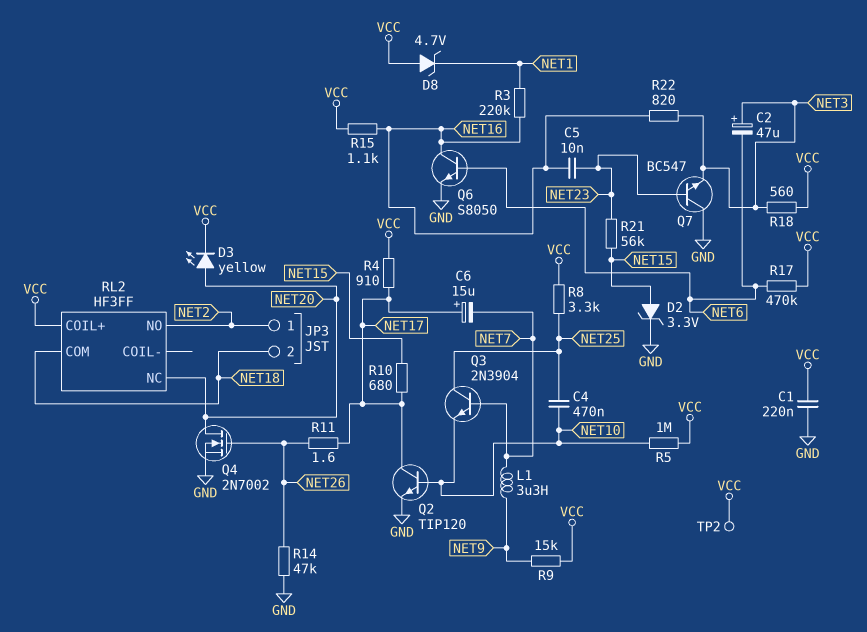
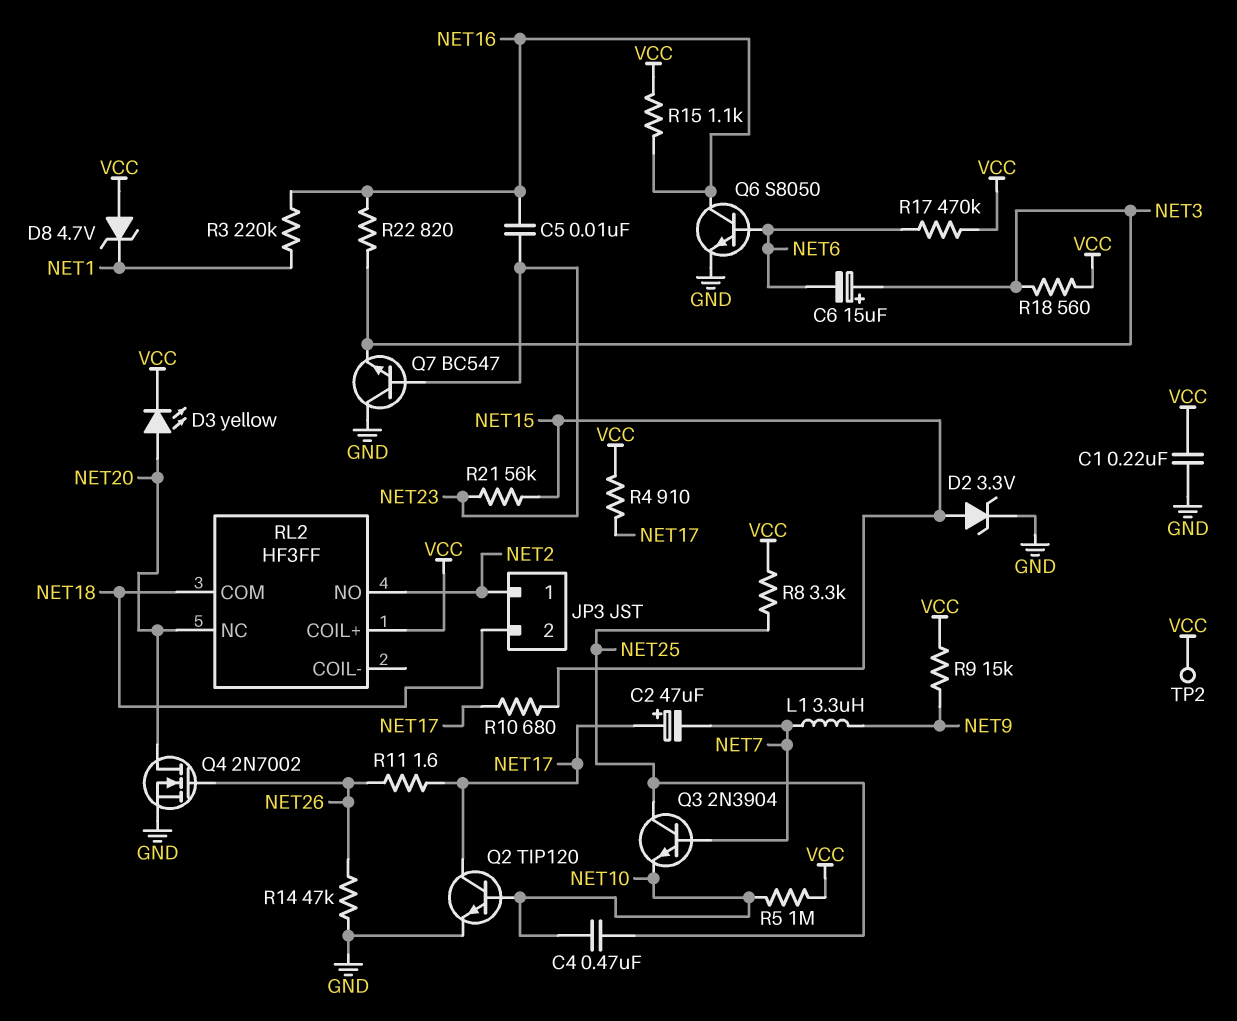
C2: 47uF (plus NET3, minus NET6) -> 47uF (plus NET17, minus NET7)
C6: 15uF (plus NET17, minus NET7) -> 15uF (plus NET3, minus NET6)

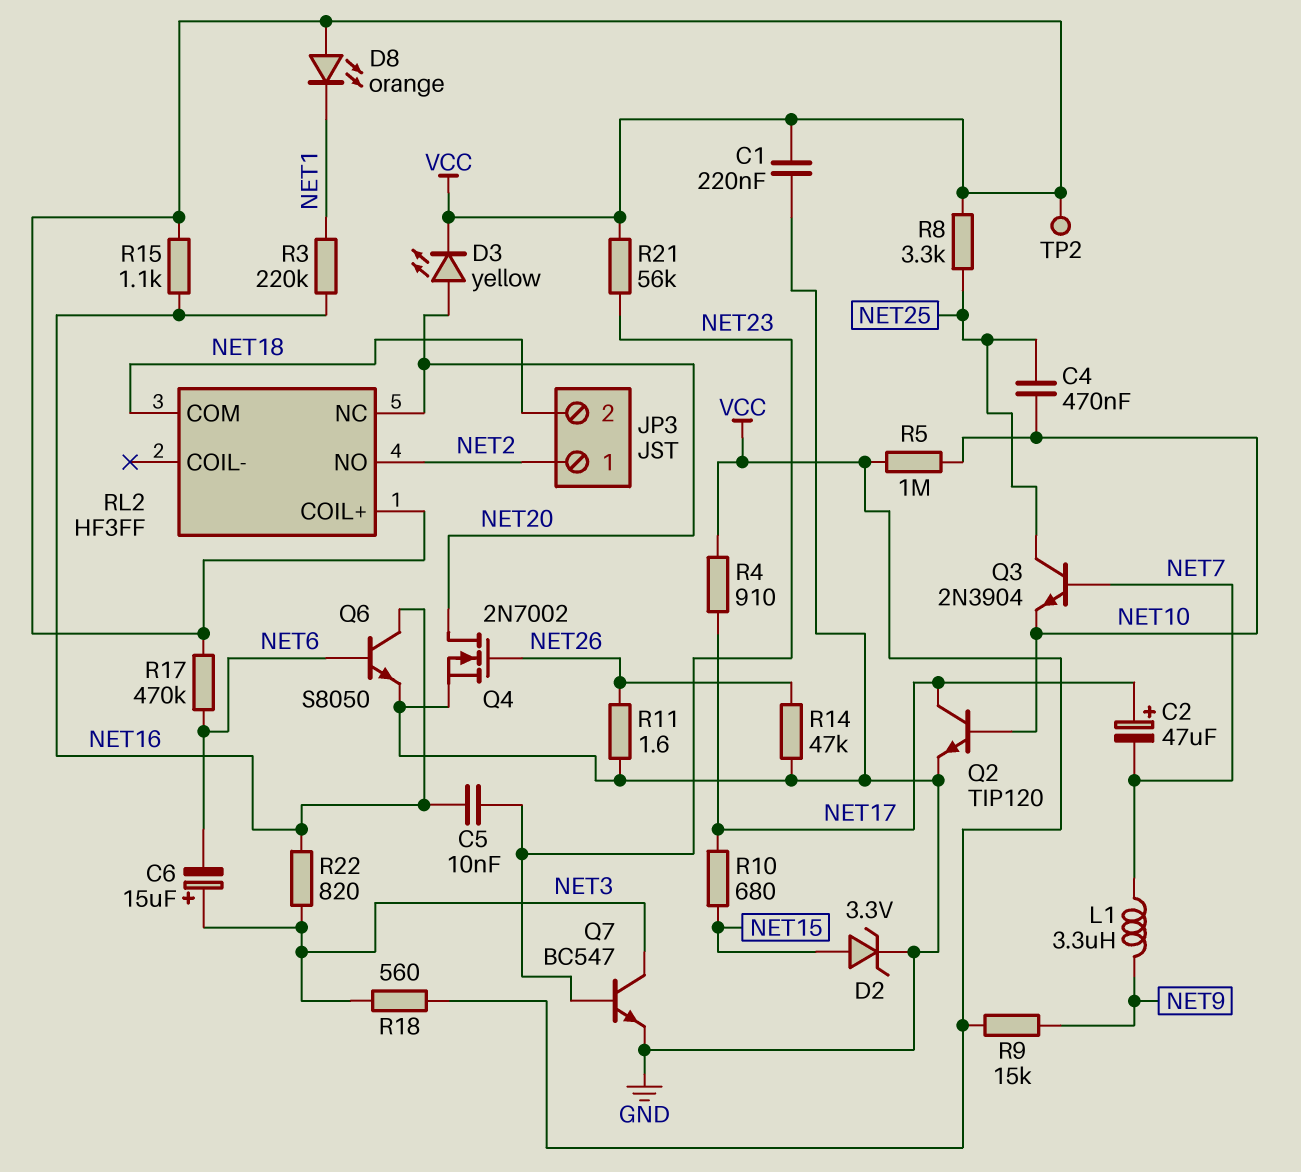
D8: zener 4.7V (A VCC, K NET1) -> LED orange (A VCC, K NET1)
Q7: NPN BC547 (B NET23, C GND, E NET3) -> NPN BC547 (B NET23, C NET3, E GND)
R11: 1.6 (NET17, NET26) -> 1.6 (GND, NET26)
R21: 56k (NET15, NET23) -> 56k (NET23, VCC)

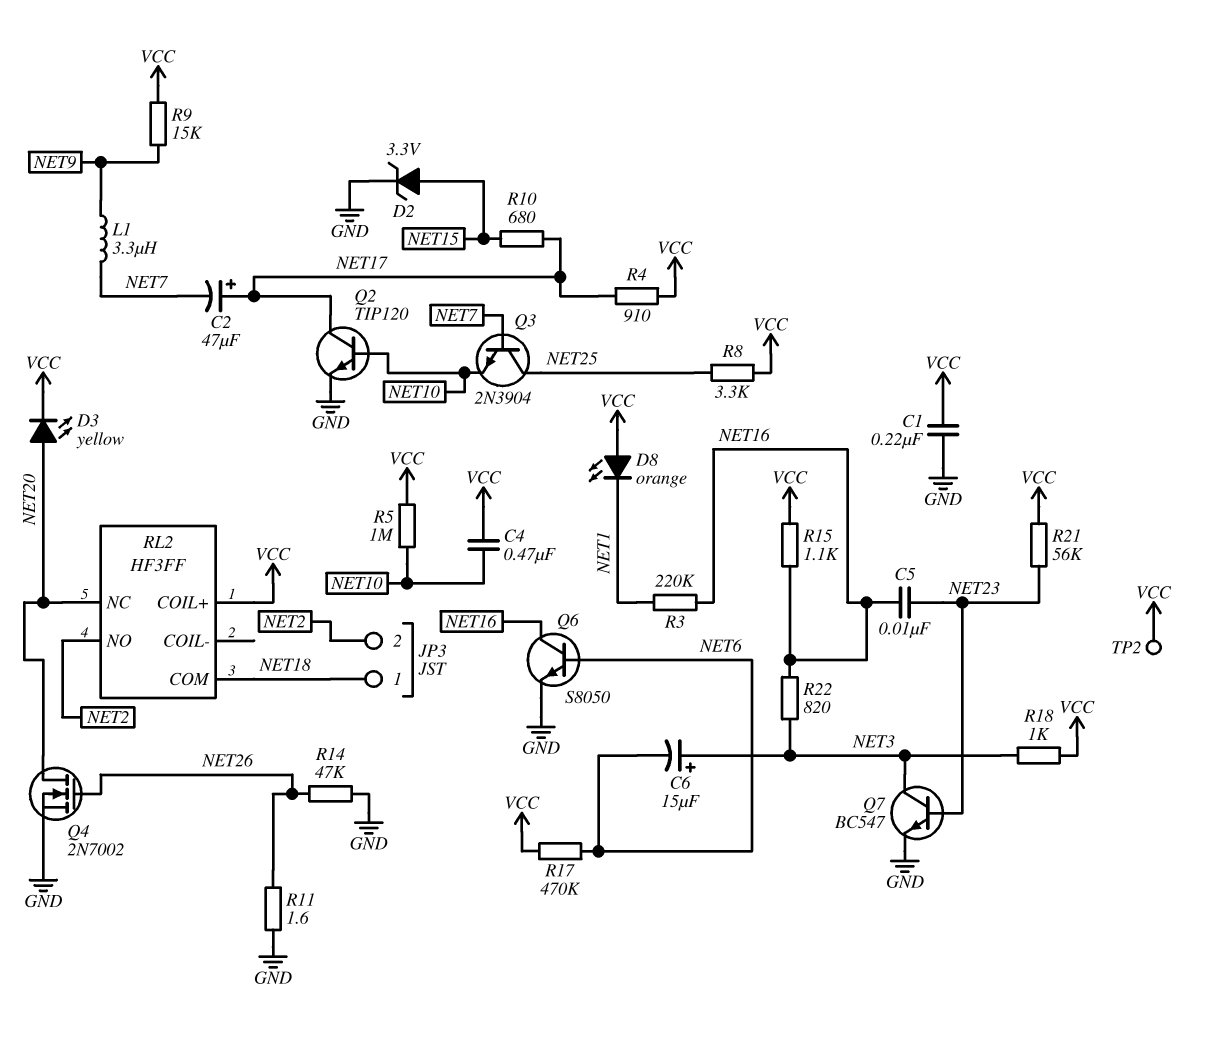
C4: 470nF (NET10, NET25) -> 470nF (NET10, VCC)
JP3 pin 1: NET2 -> NET18
JP3 pin 2: NET18 -> NET2
R18: 560 (NET3, VCC) -> 1k (NET3, VCC)

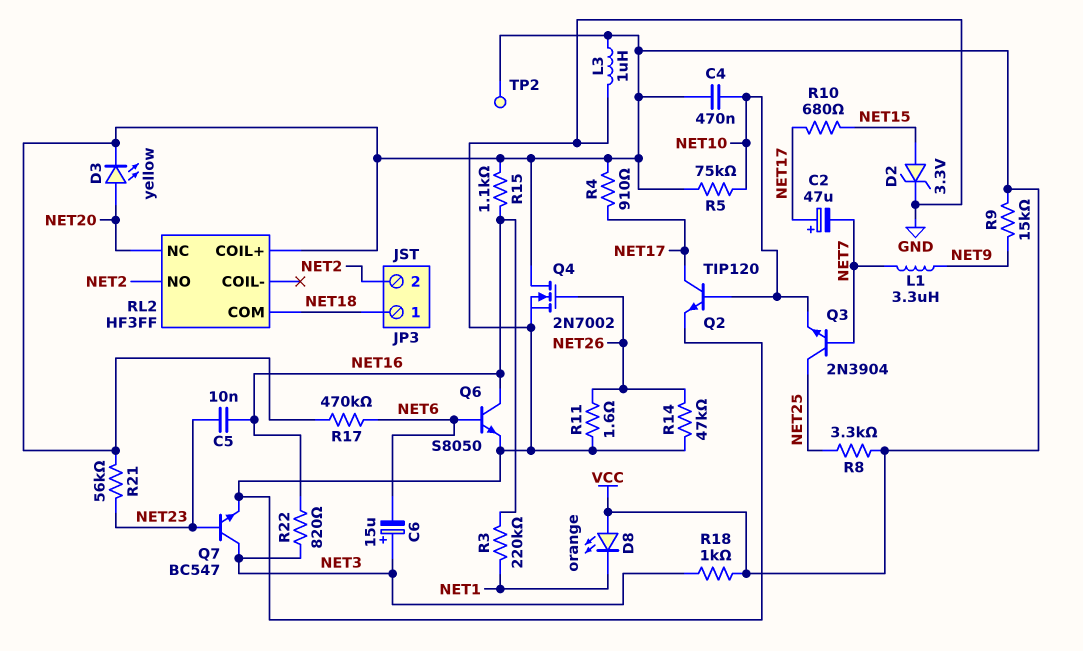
C1: 220nF (GND, VCC) -> none
L3: none -> 1uH (GND, VCC)
Q4: NMOS 2N7002 (G NET26, D NET20, S GND) -> NMOS 2N7002 (G NET26, D VCC, S GND)
R5: 1M (NET10, VCC) -> 75k (NET10, VCC)

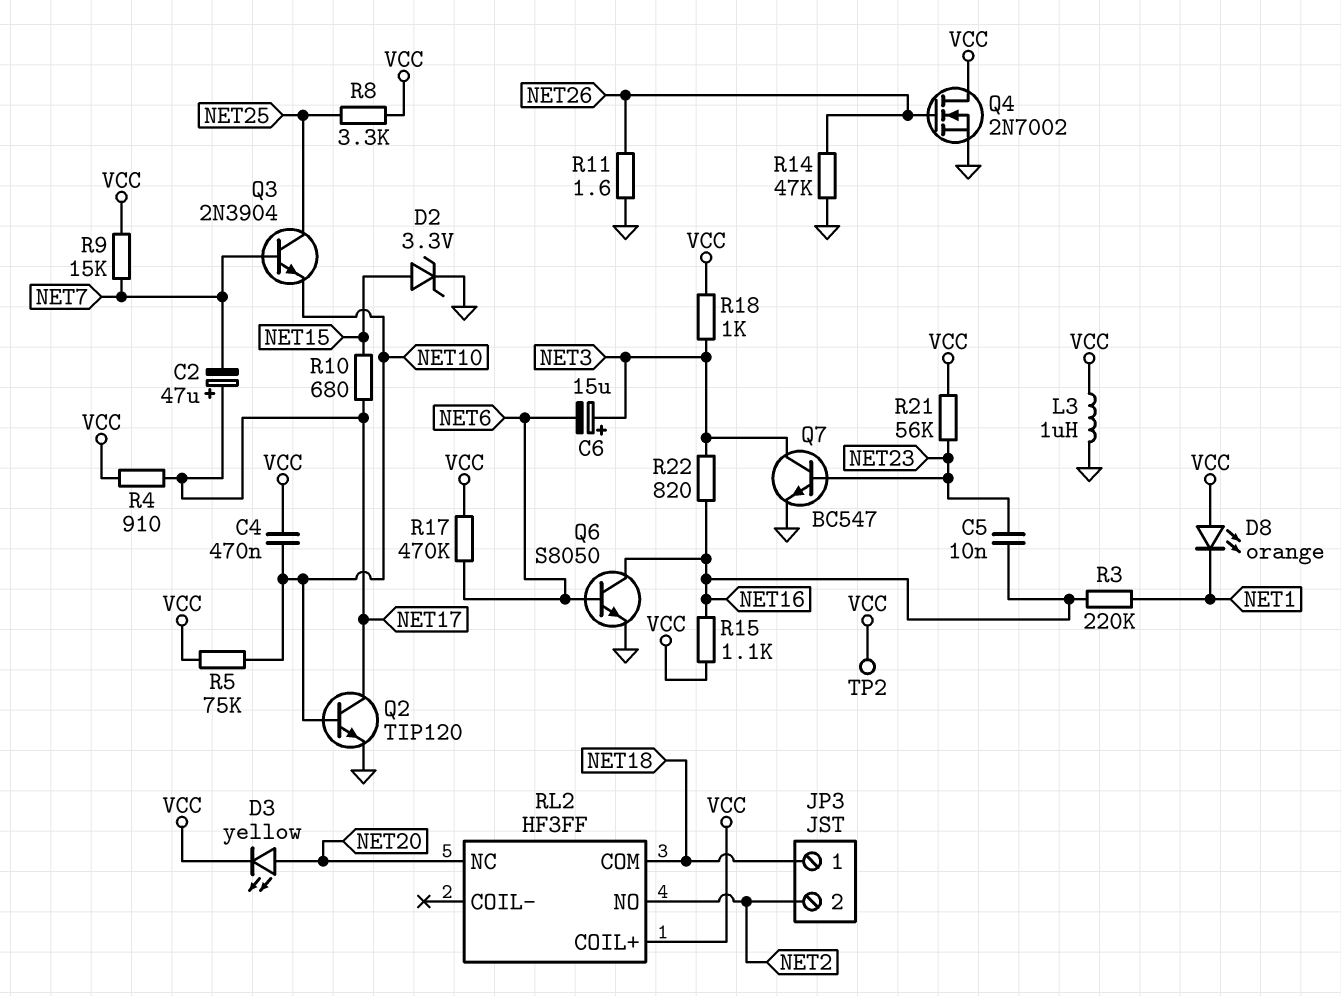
L1: 3.3uH (NET7, NET9) -> none
R9: 15k (NET9, VCC) -> 15k (NET7, VCC)

